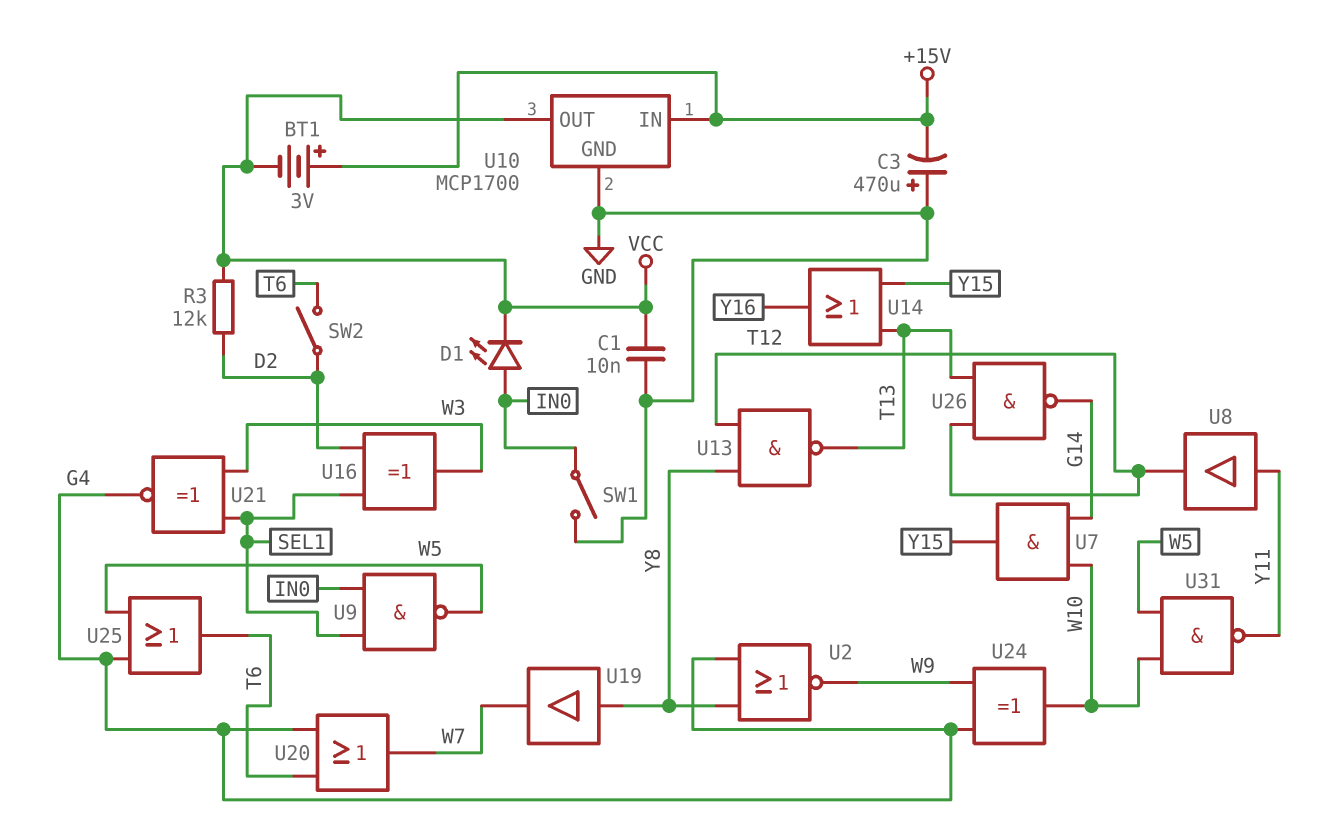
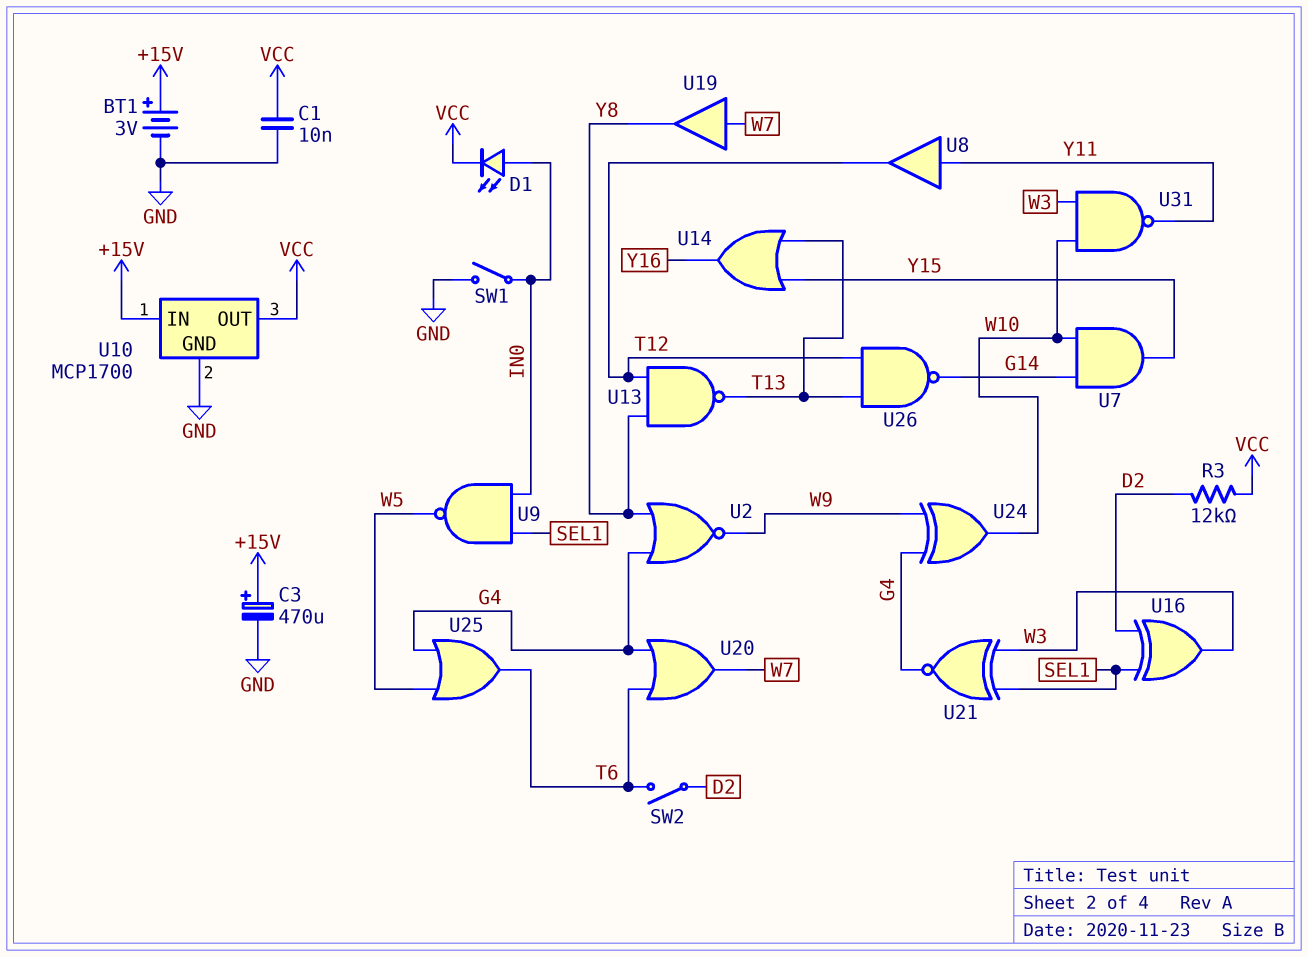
BT1: 3V (plus +15V, minus VCC) -> 3V (plus +15V, minus GND)
C3: 470uF (plus GND, minus +15V) -> 470uF (plus +15V, minus GND)
U19: buffer (in Y8, out W7) -> buffer (in W7, out Y8)
U31: NAND (in W5, in W10, out Y11) -> NAND (in W3, in W10, out Y11)

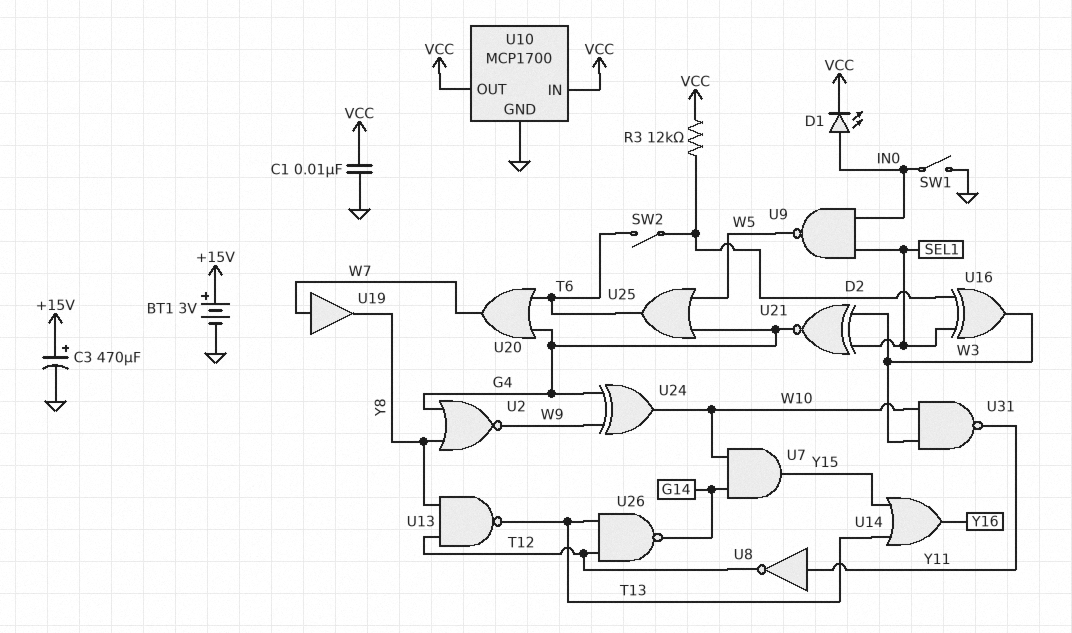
U8: buffer (in Y11, out T12) -> NOT (in Y11, out T12)
U10 pin IN: +15V -> VCC

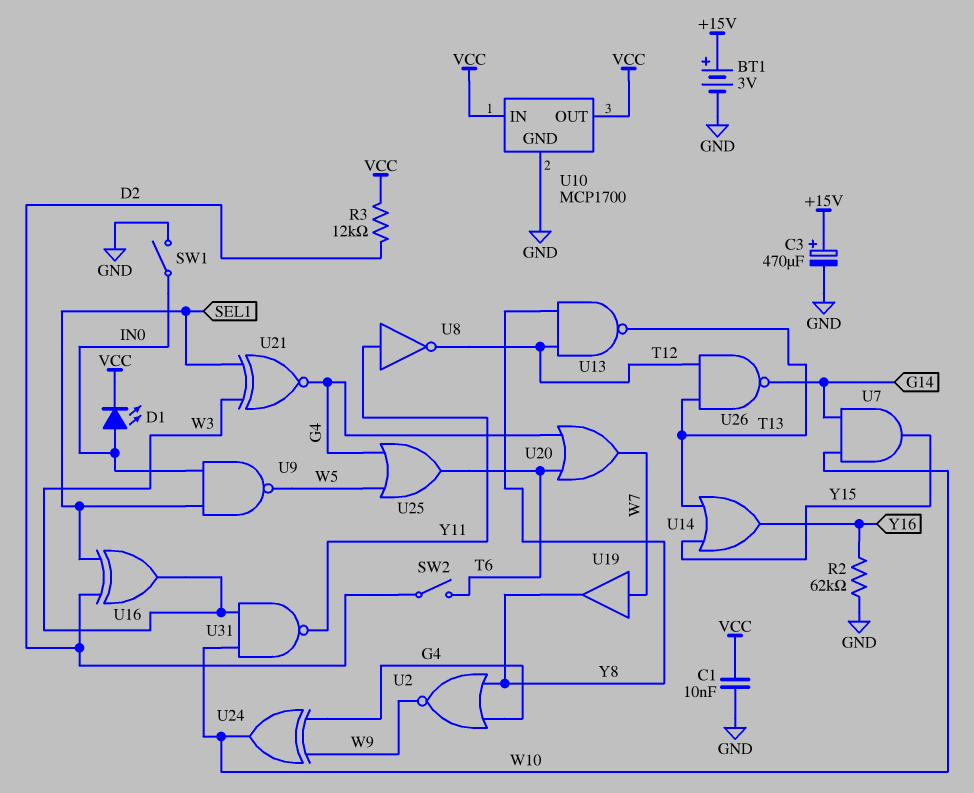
R2: none -> 62k (GND, Y16)

